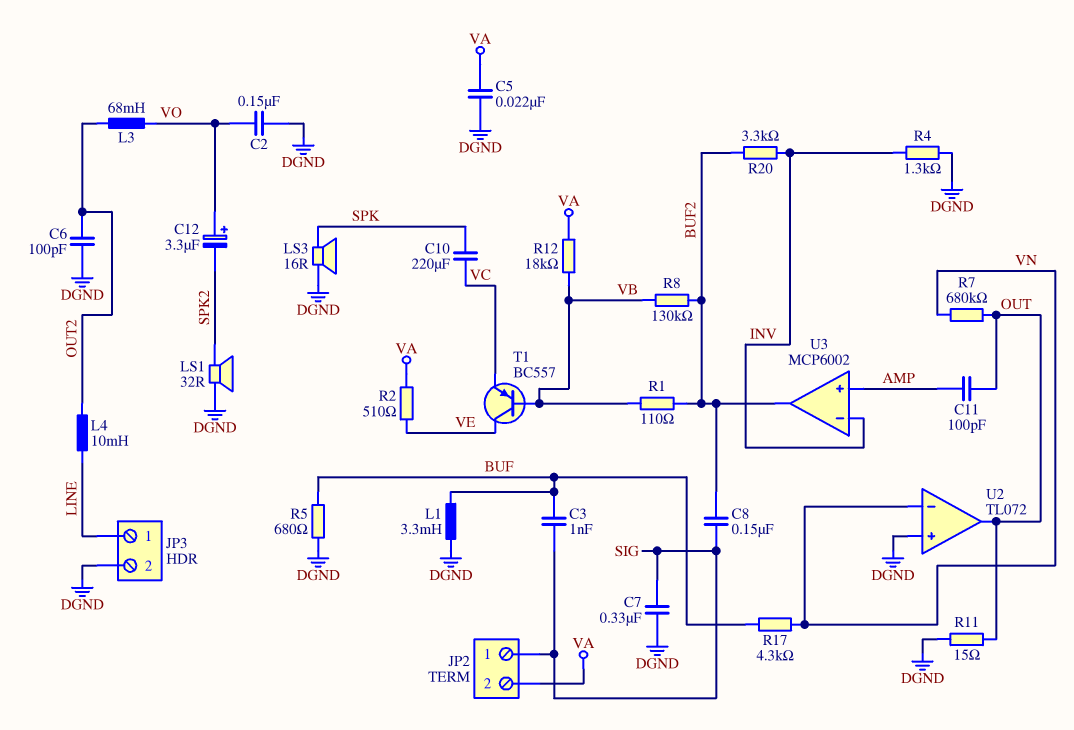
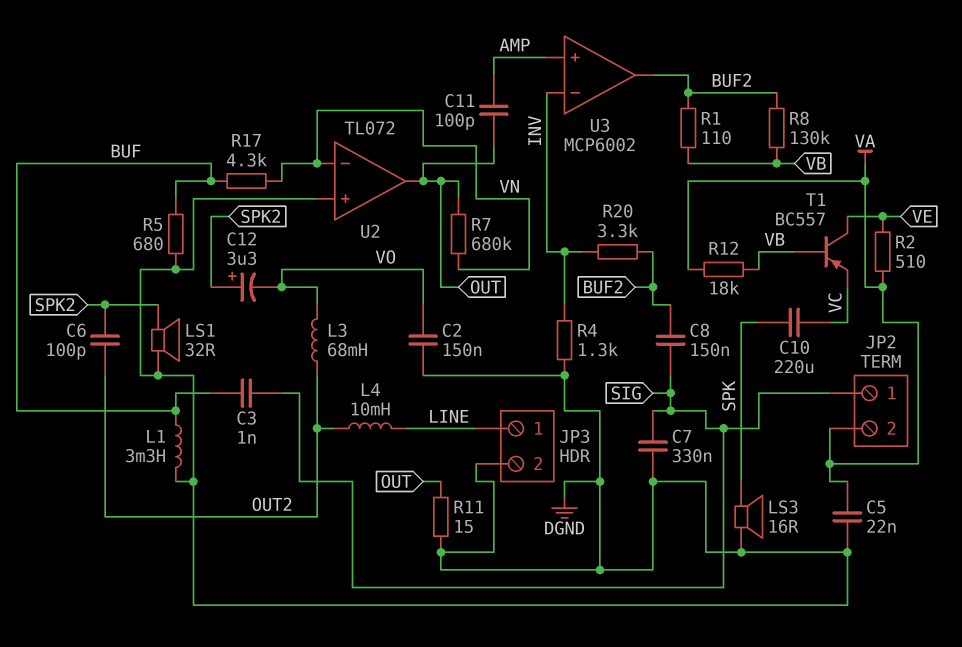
C6: 100pF (DGND, OUT2) -> 100pF (OUT2, SPK2)
C12: 3.3uF (plus VO, minus SPK2) -> 3.3uF (plus SPK2, minus VO)

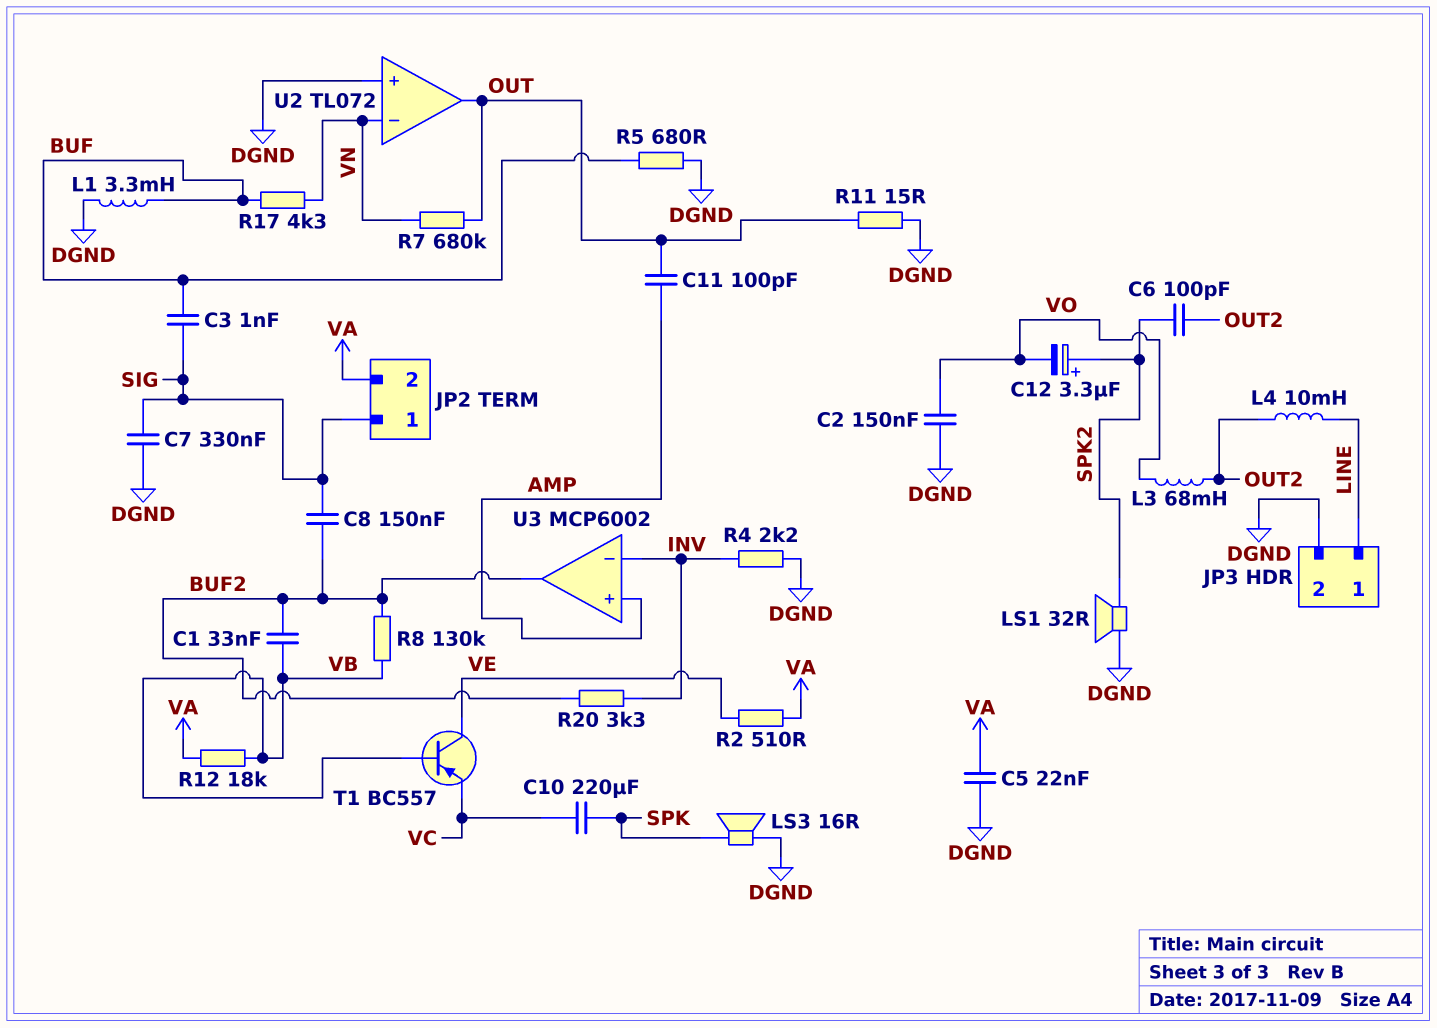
C1: none -> 33nF (BUF2, VB)
R1: 110 (BUF2, VB) -> none
R4: 1.3k (DGND, INV) -> 2.2k (DGND, INV)

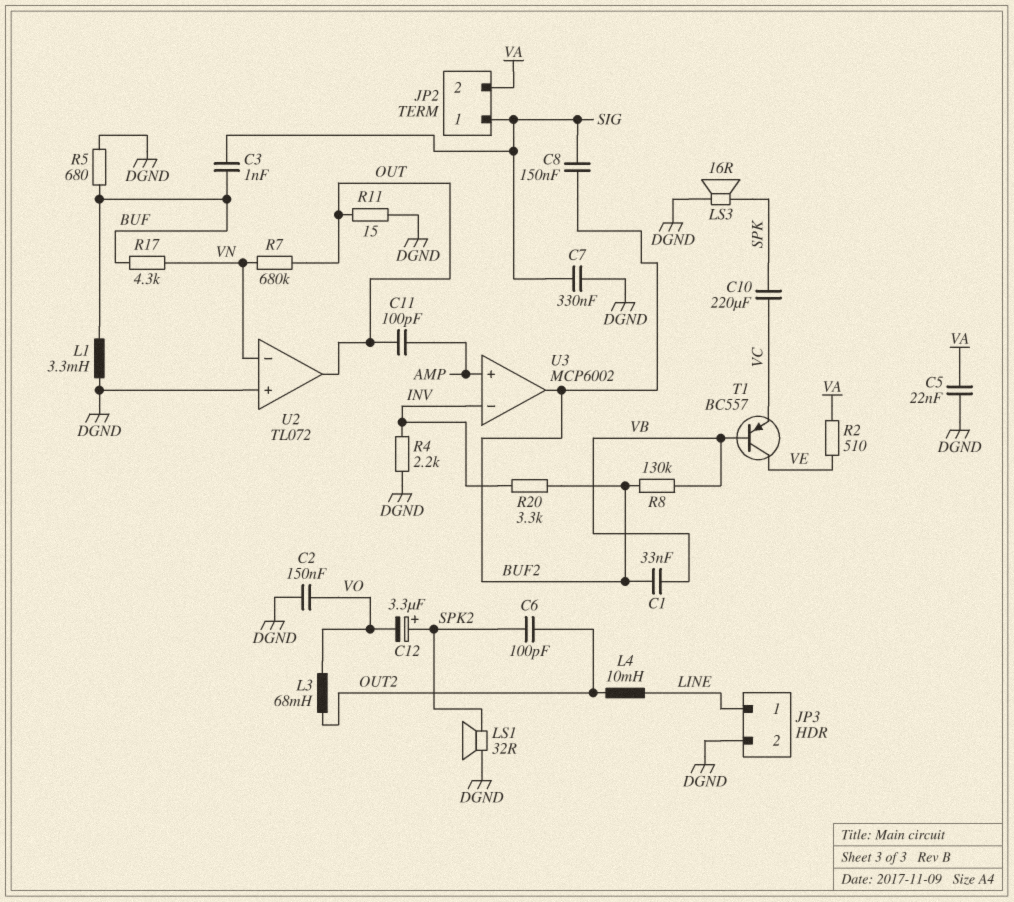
R12: 18k (VA, VB) -> none

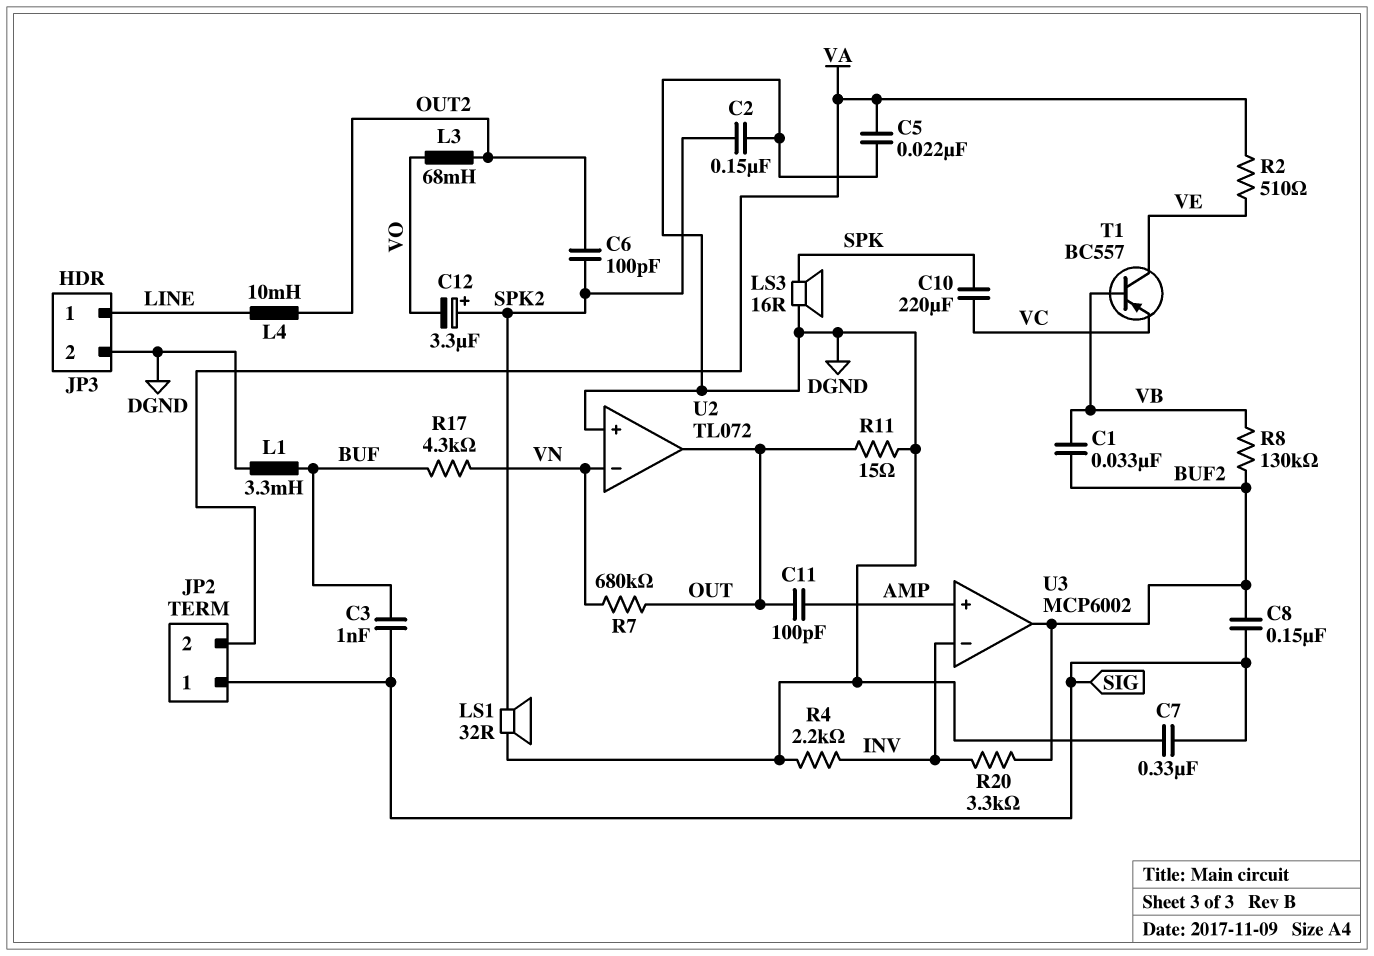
C2: 150nF (DGND, VO) -> 150nF (DGND, SPK2)
R5: 680 (BUF, DGND) -> none

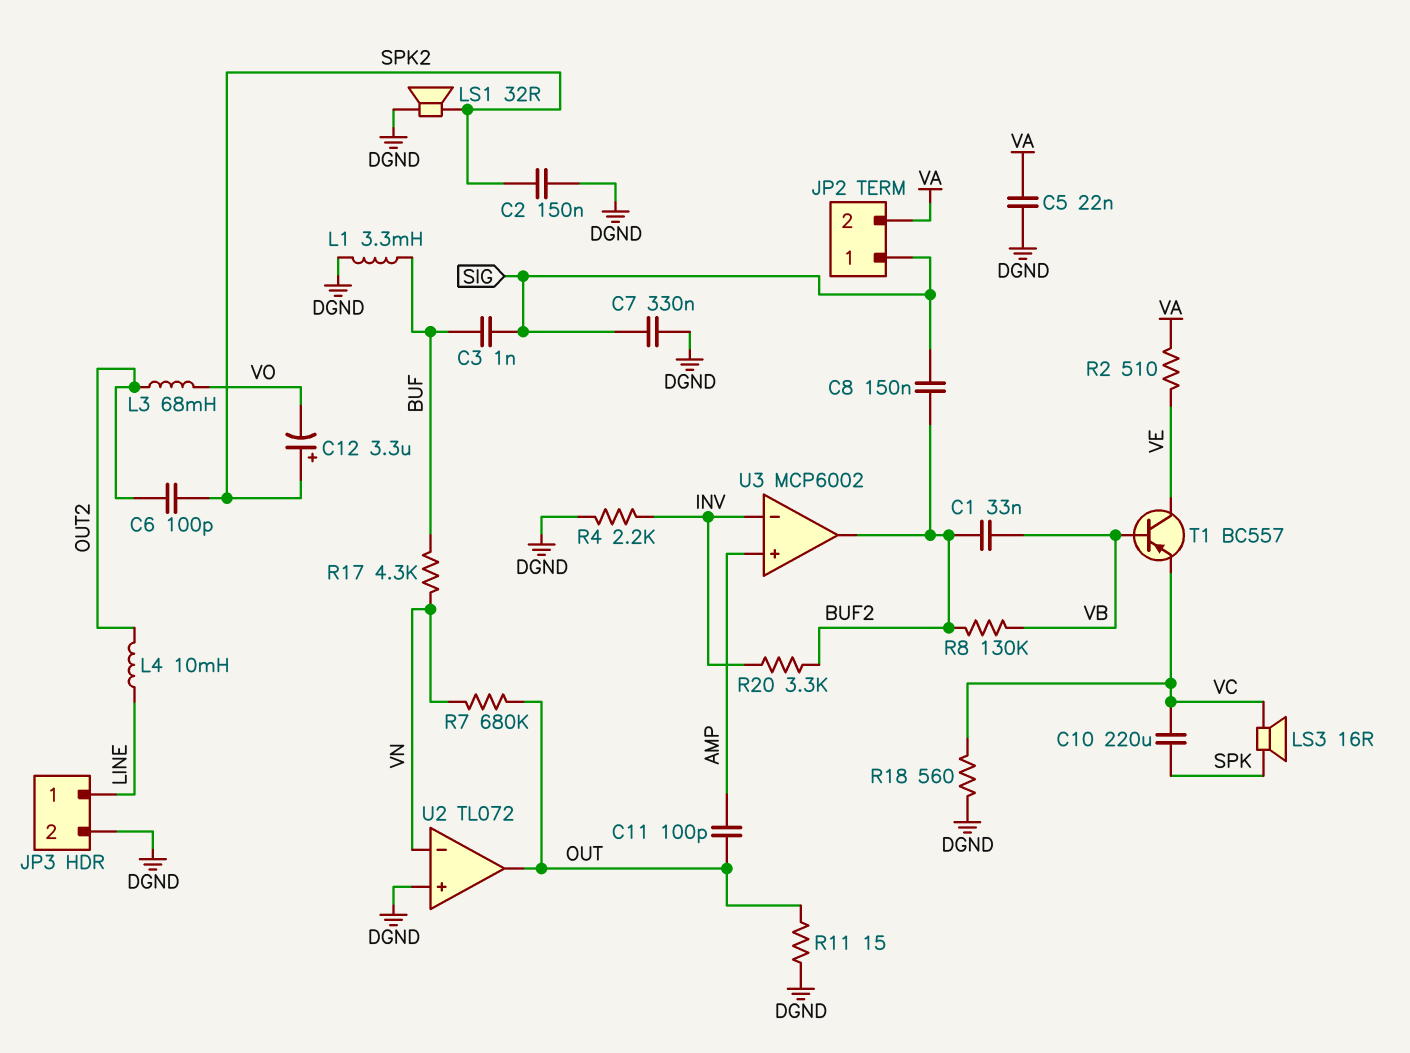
LS3: speaker 16R (DGND, SPK) -> speaker 16R (SPK, VC)
R18: none -> 560 (DGND, VC)

